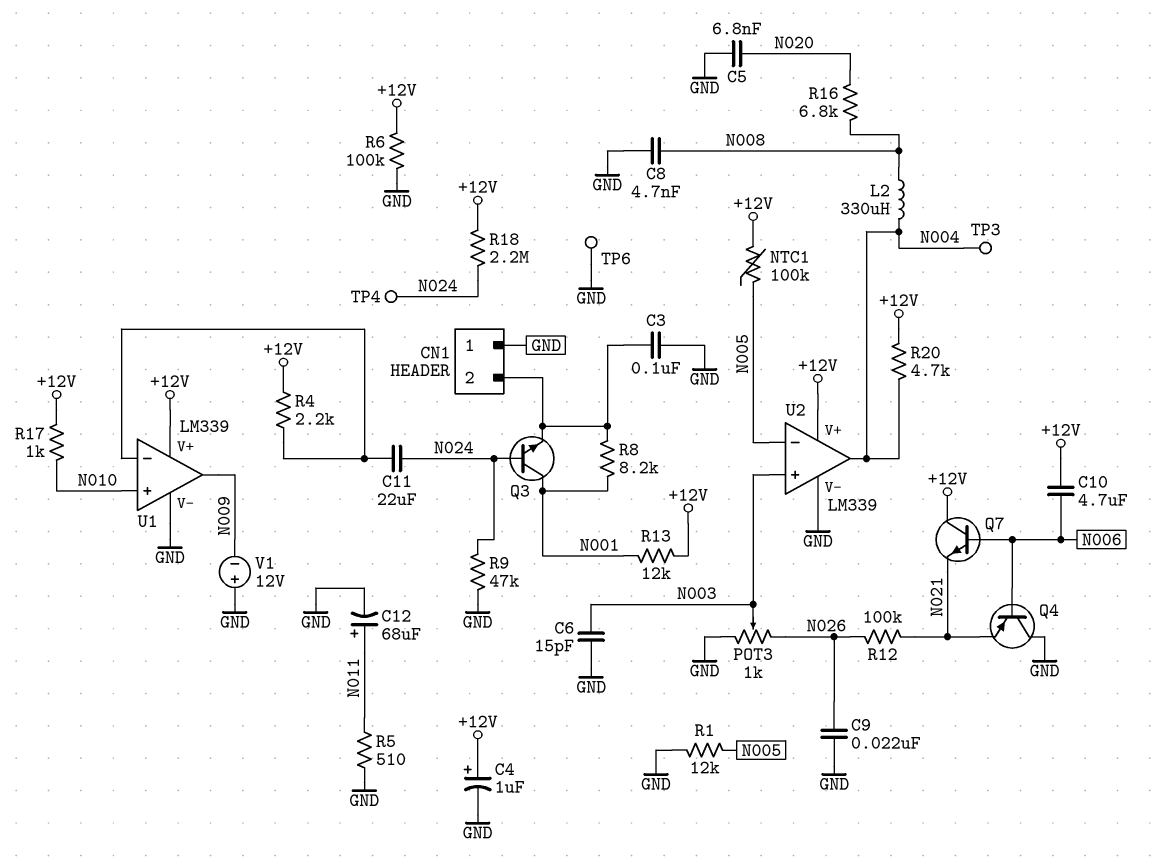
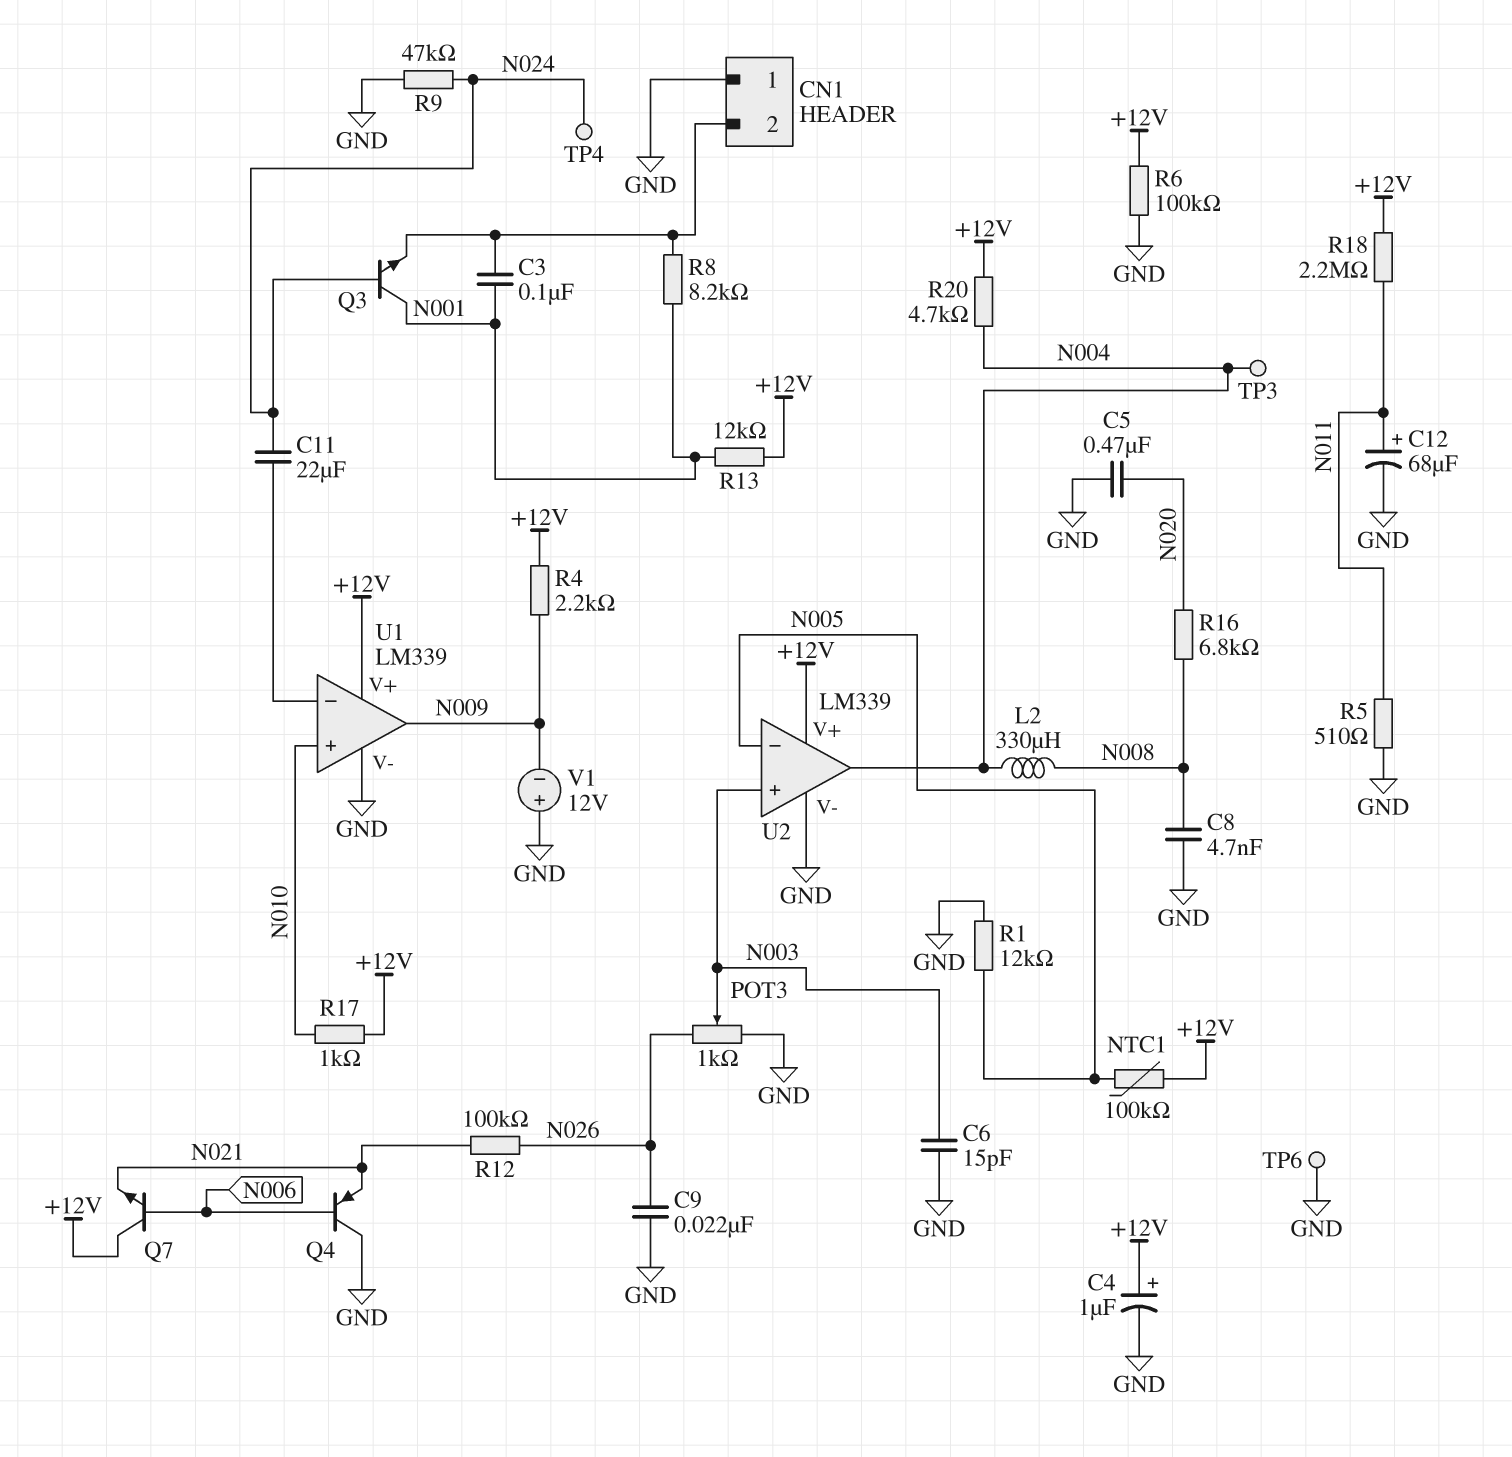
C3: 100nF (CN1/2, GND) -> 100nF (CN1/2, N001)
C5: 6.8nF (GND, N020) -> 470nF (GND, N020)
C10: 4.7uF (+12V, N006) -> none
R4: 2.2k (+12V, U1/in-) -> 2.2k (+12V, N009)
R18: 2.2M (+12V, N024) -> 2.2M (+12V, N011)

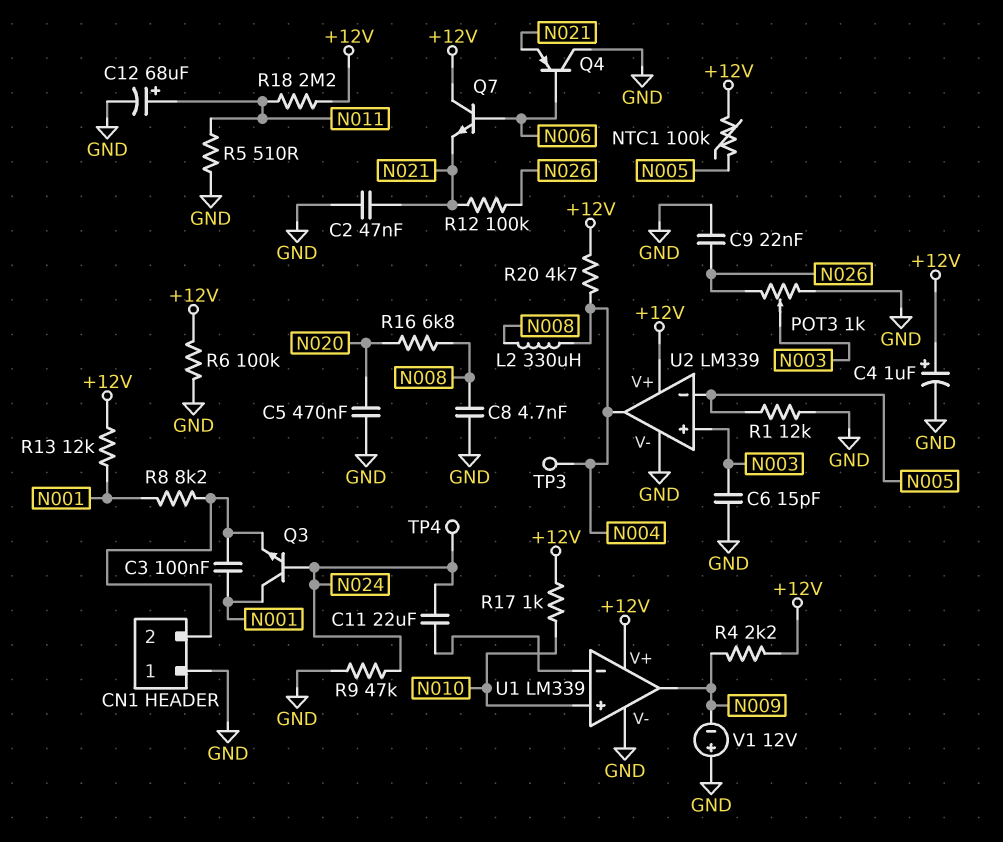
C2: none -> 47nF (GND, N021)
TP6: test point (GND) -> none

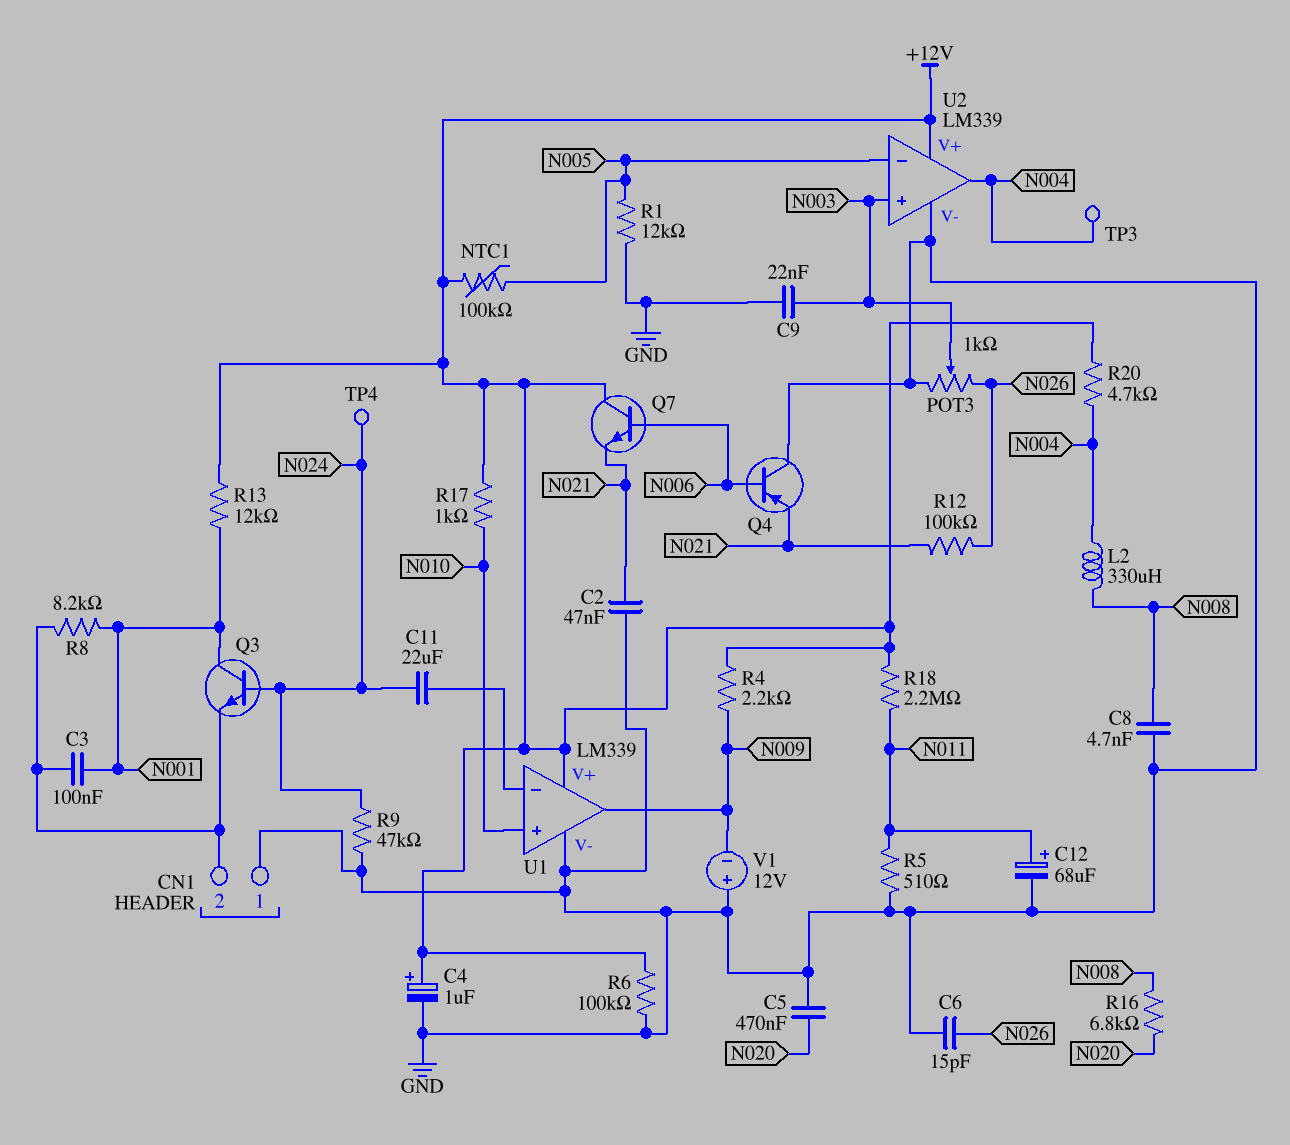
C6: 15pF (GND, N003) -> 15pF (GND, N026)
C9: 22nF (GND, N026) -> 22nF (GND, N003)

